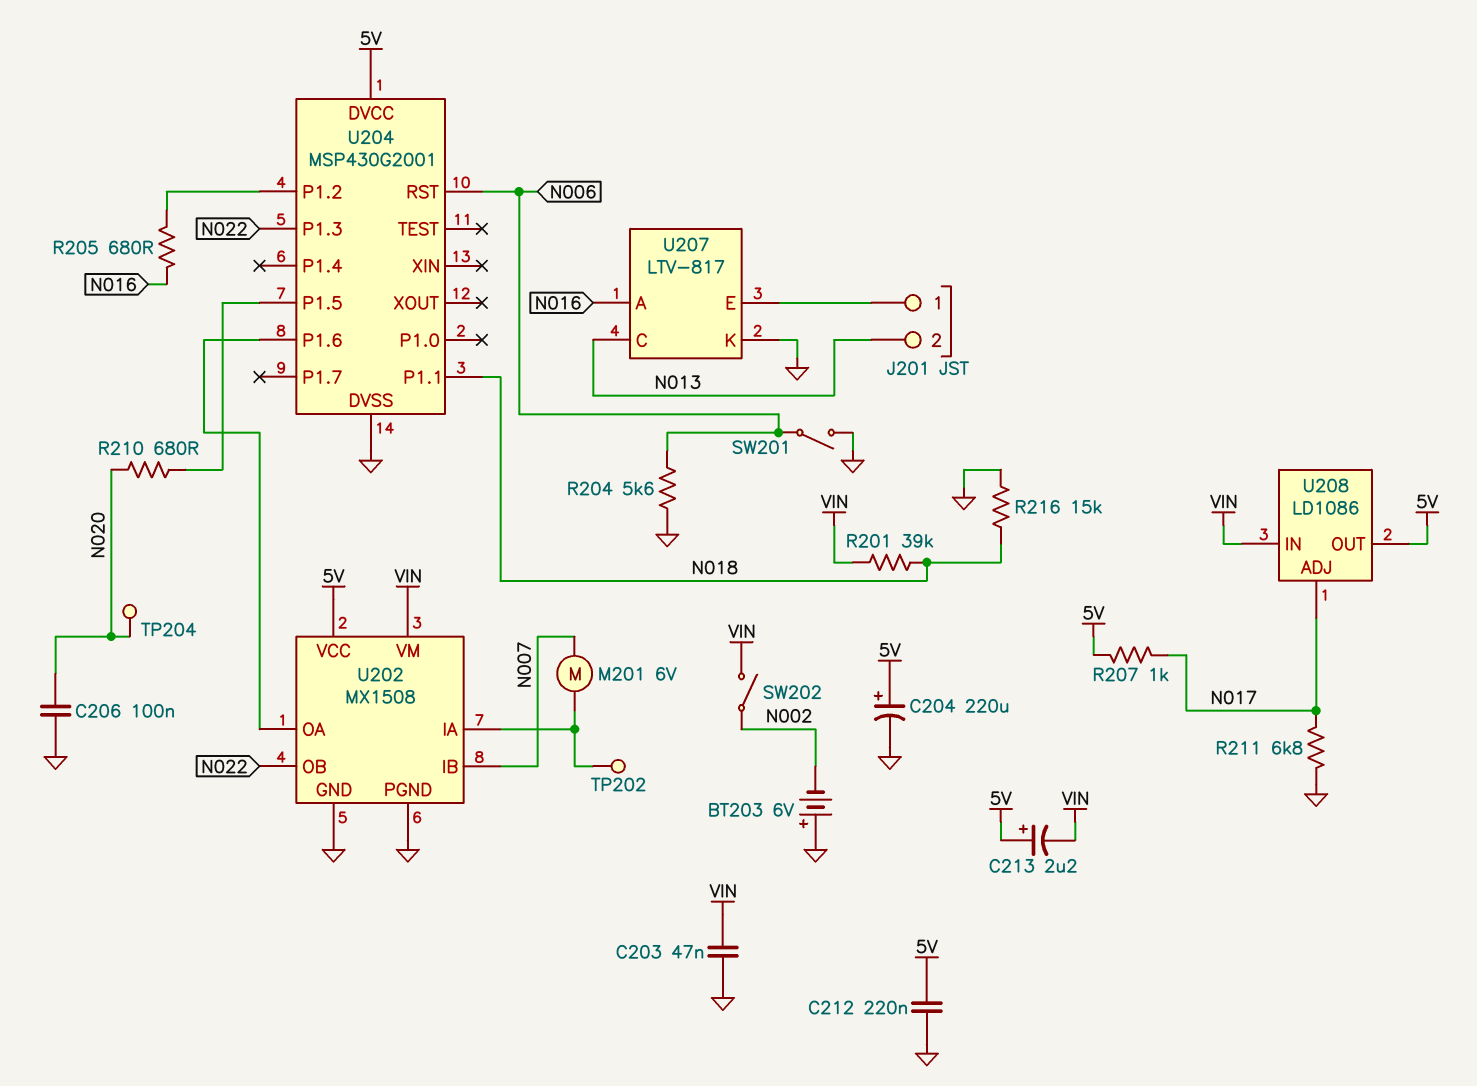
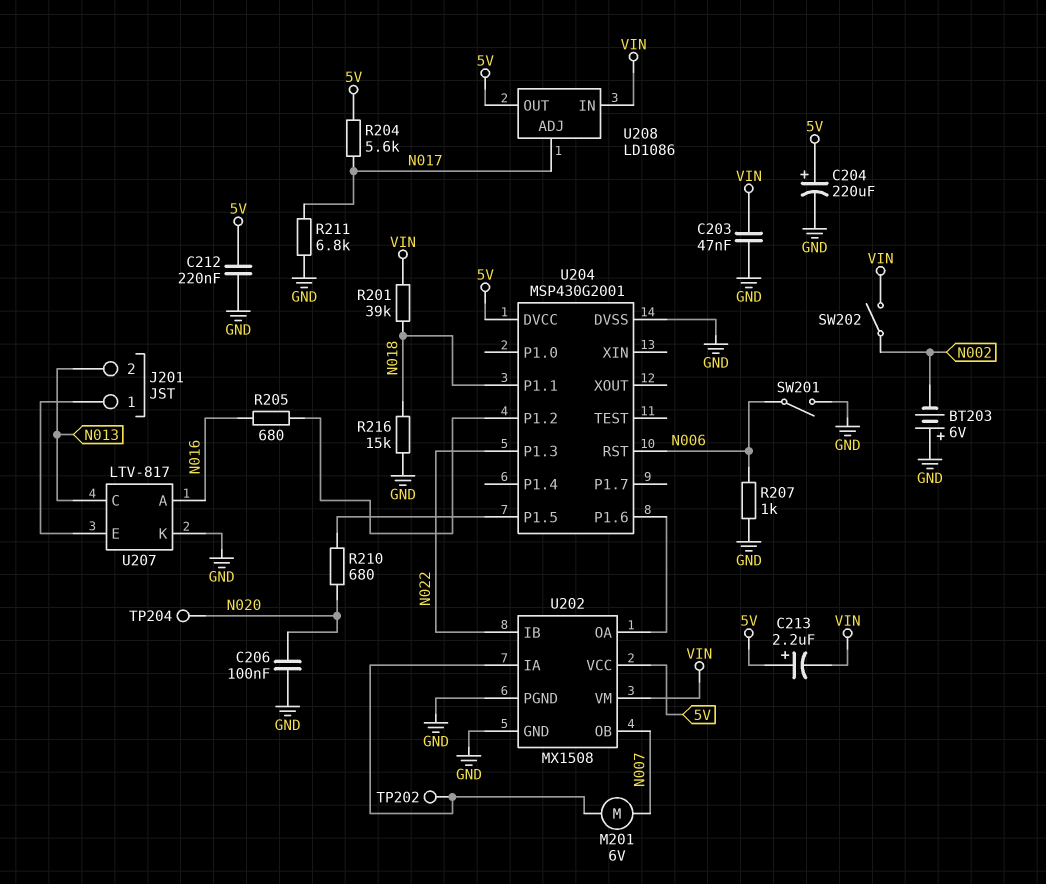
R204: 5.6k (GND, N006) -> 5.6k (5V, N017)
R207: 1k (5V, N017) -> 1k (GND, N006)
U202 pin IB: N007 -> N022
U202 pin OB: N022 -> N007

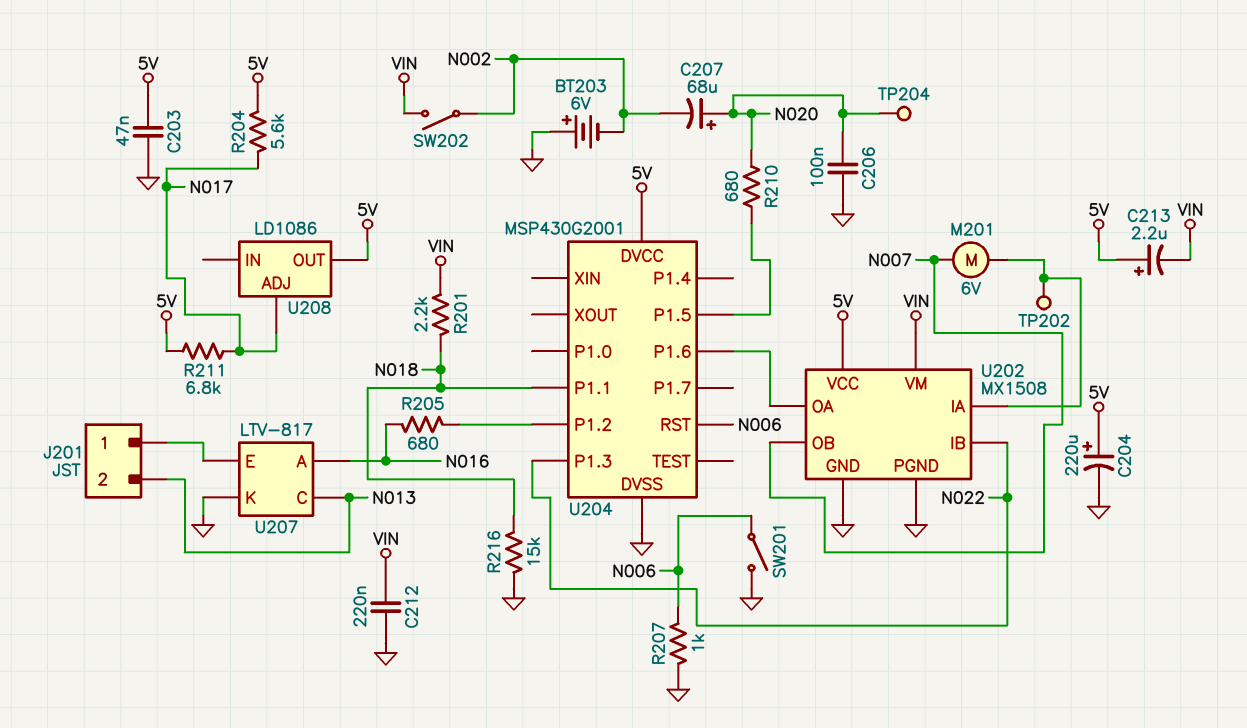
C203: 47nF (GND, VIN) -> 47nF (5V, GND)
C207: none -> 68uF (plus N020, minus N002)
C212: 220nF (5V, GND) -> 220nF (GND, VIN)
R201: 39k (N018, VIN) -> 2.2k (N018, VIN)
R211: 6.8k (GND, N017) -> 6.8k (5V, N017)
U208 pin IN: VIN -> none

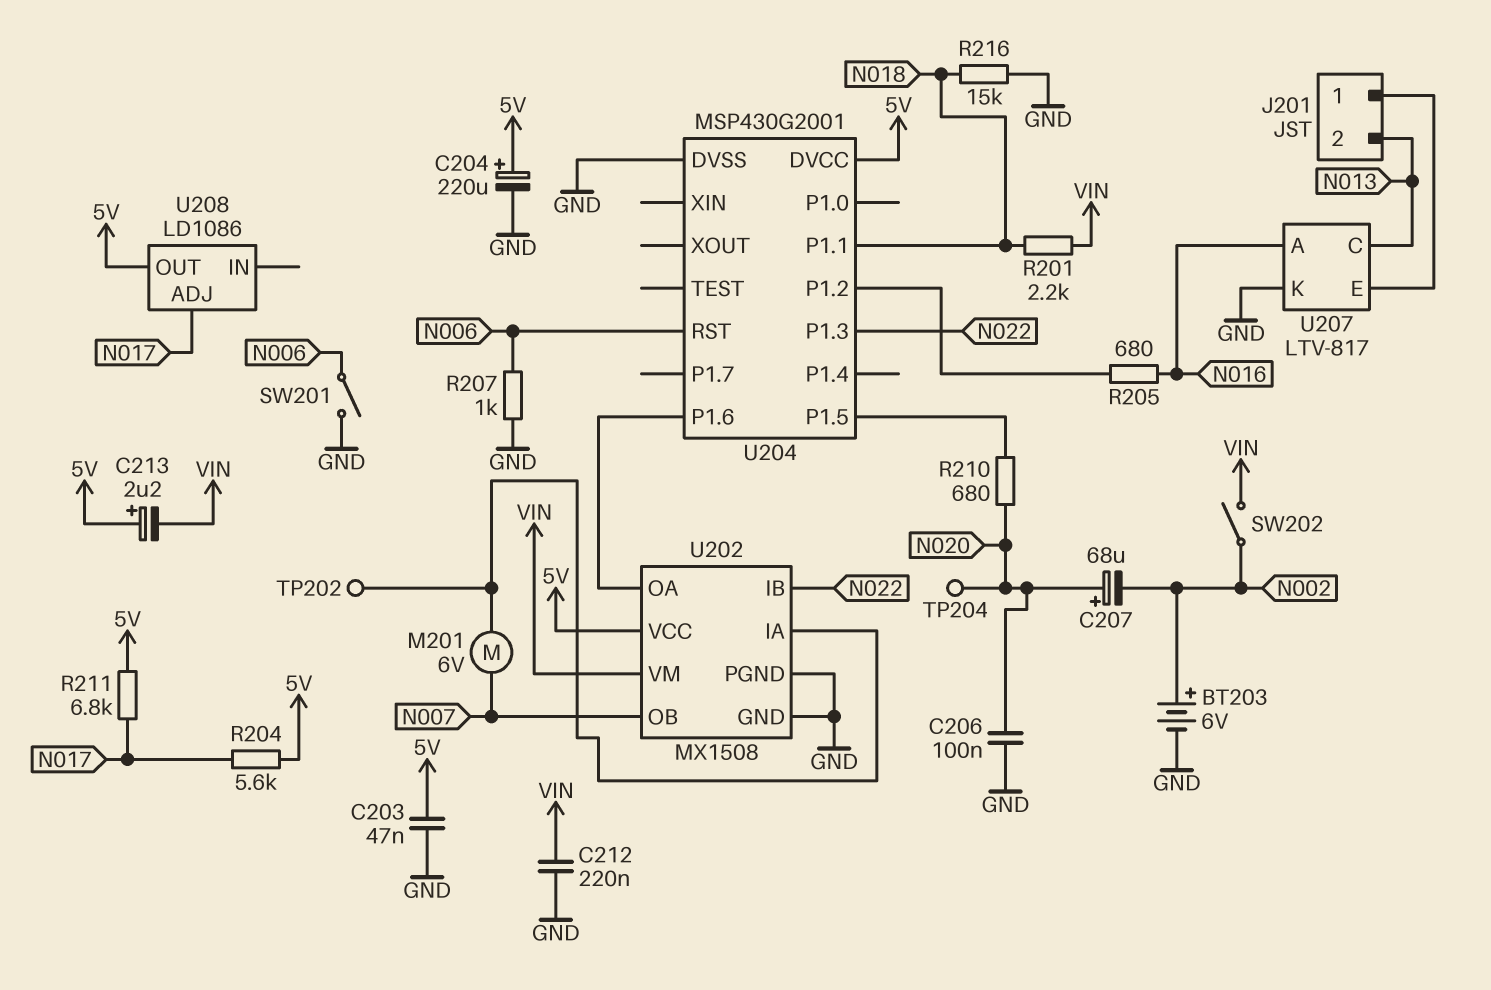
BT203: 6V (plus GND, minus N002) -> 6V (plus N002, minus GND)

